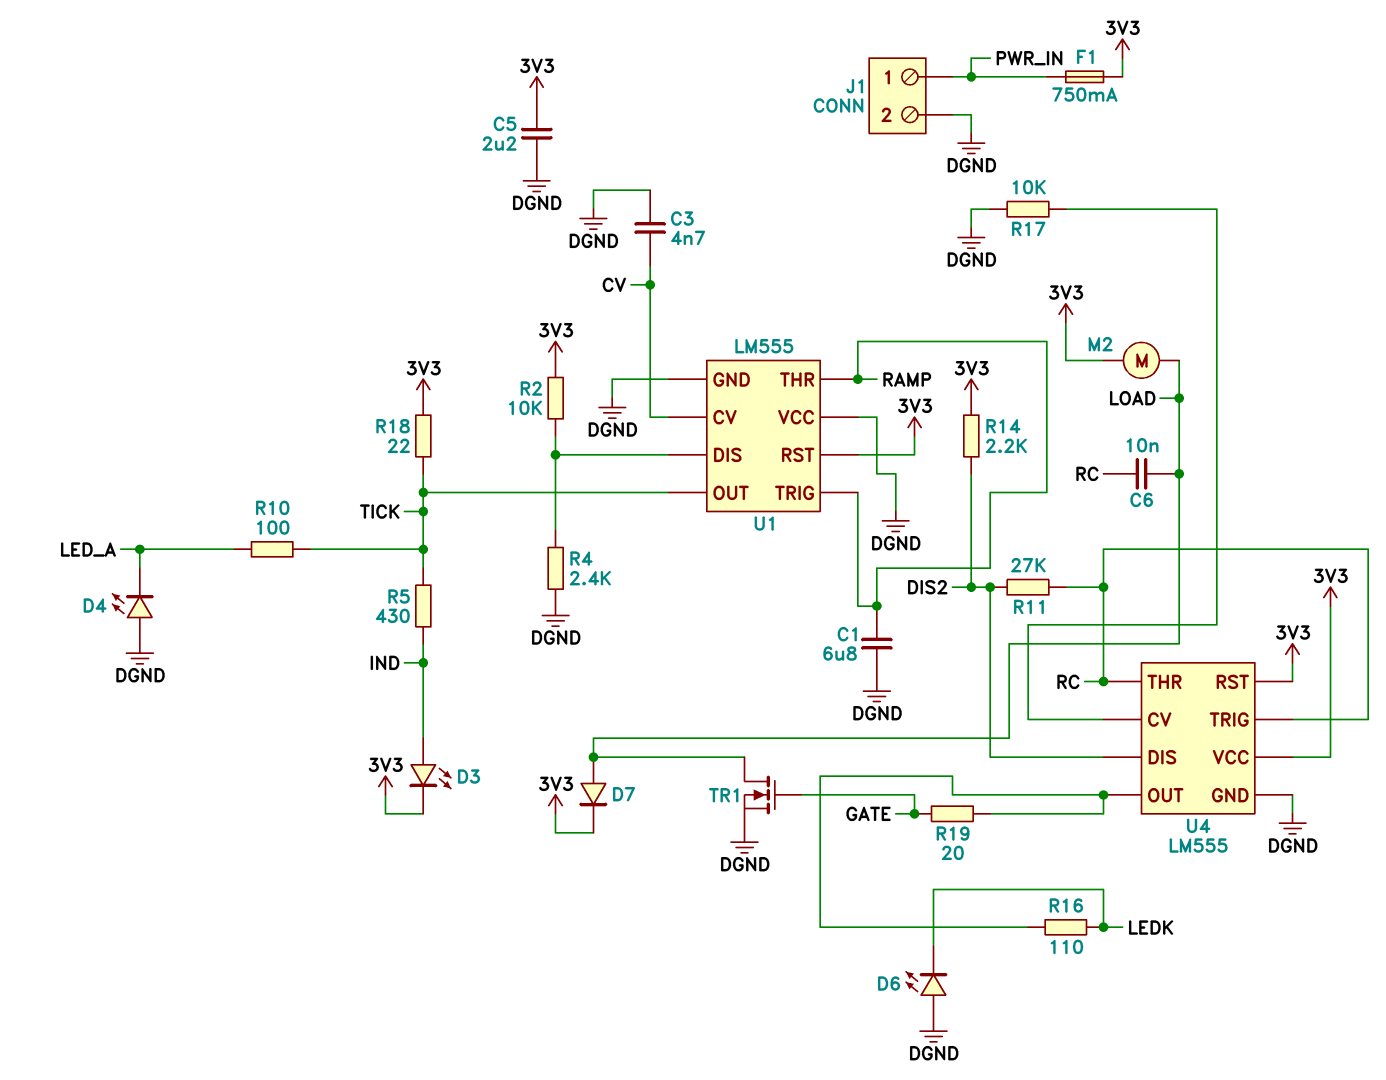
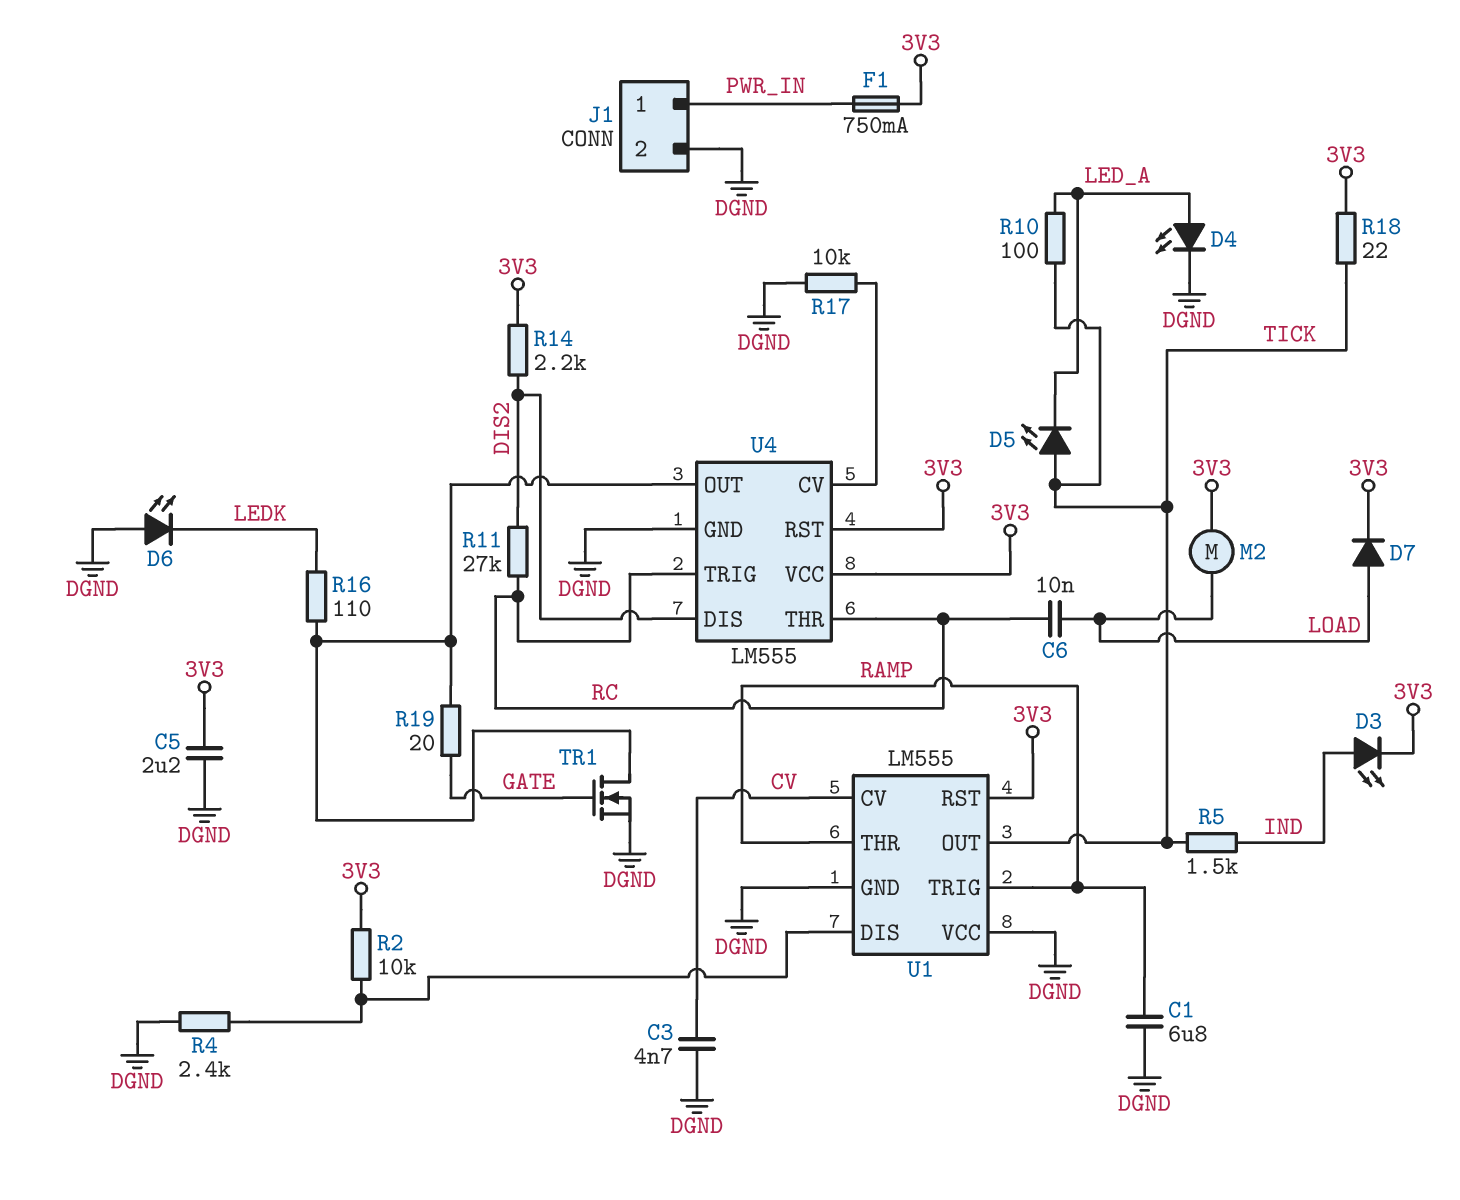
D4: LED (A DGND, K LED_A) -> LED (A LED_A, K DGND)
D5: none -> LED (A TICK, K LED_A)
R5: 430 (IND, TICK) -> 1.5k (IND, TICK)
TR1: NMOS (G GATE, D LOAD, S DGND) -> NMOS (G GATE, D U4/OUT, S DGND)

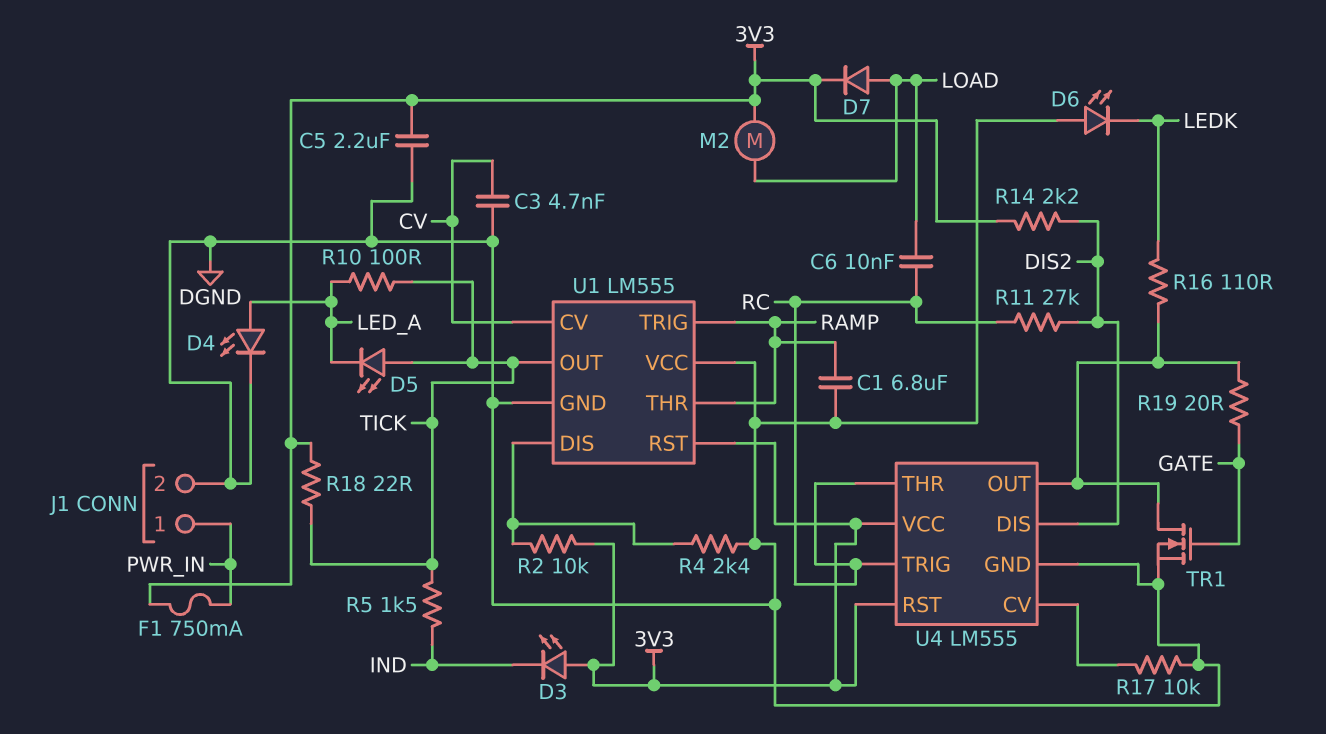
D3: LED (A IND, K 3V3) -> LED (A 3V3, K IND)

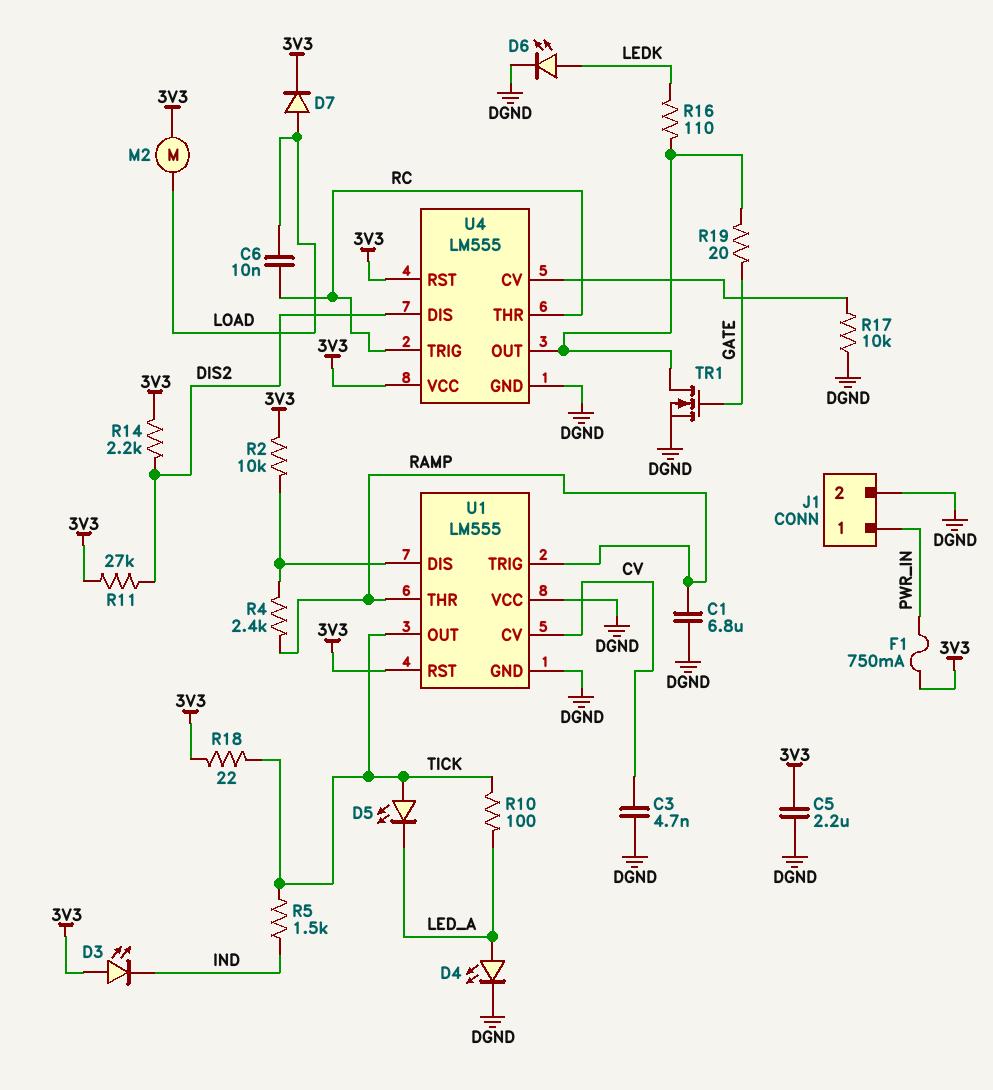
D6: LED (A DGND, K LEDK) -> LED (A LEDK, K DGND)
R4: 2.4k (DGND, U1/DIS) -> 2.4k (RAMP, U1/DIS)
R11: 27k (DIS2, RC) -> 27k (3V3, DIS2)

